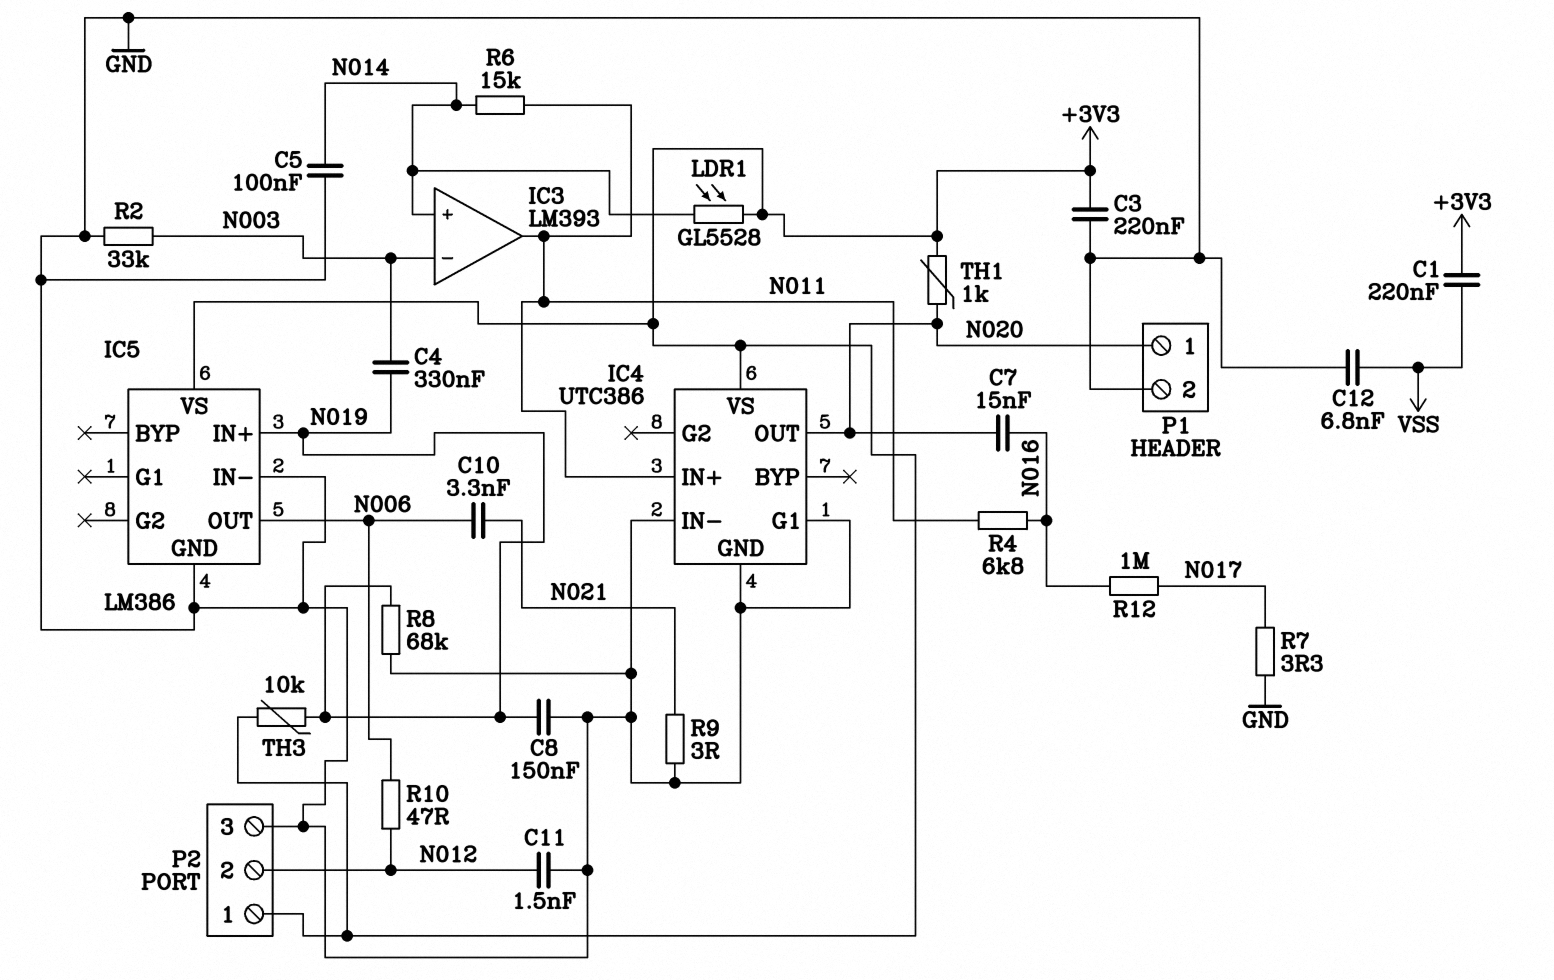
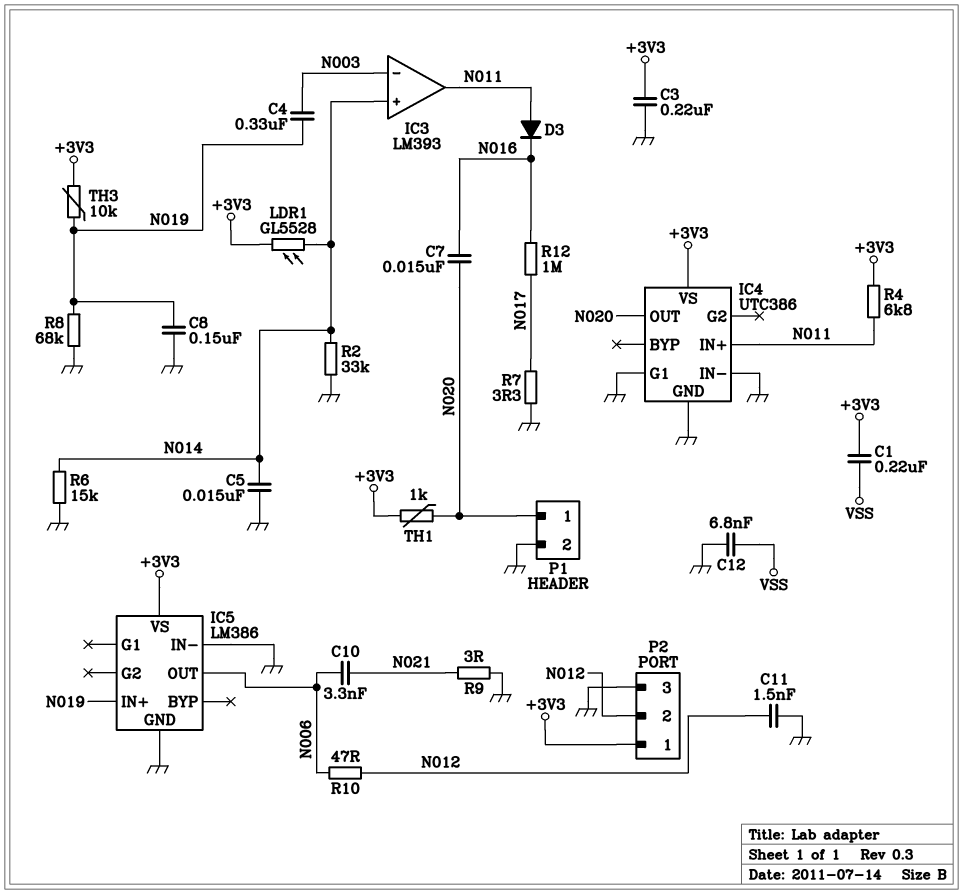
C5: 100nF (GND, N014) -> 15nF (GND, N014)
D3: none -> diode (A N011, K N016)
R2: 33k (GND, N003) -> 33k (GND, N014)
R4: 6.8k (N011, N016) -> 6.8k (+3V3, N011)
R6: 15k (N011, N014) -> 15k (GND, N014)

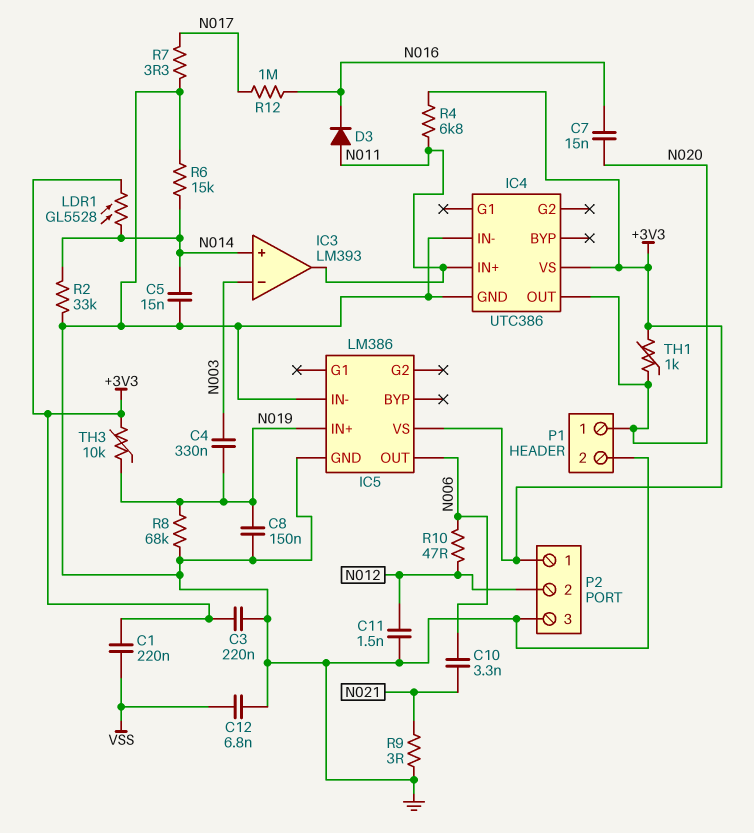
IC4 pin G1: GND -> none

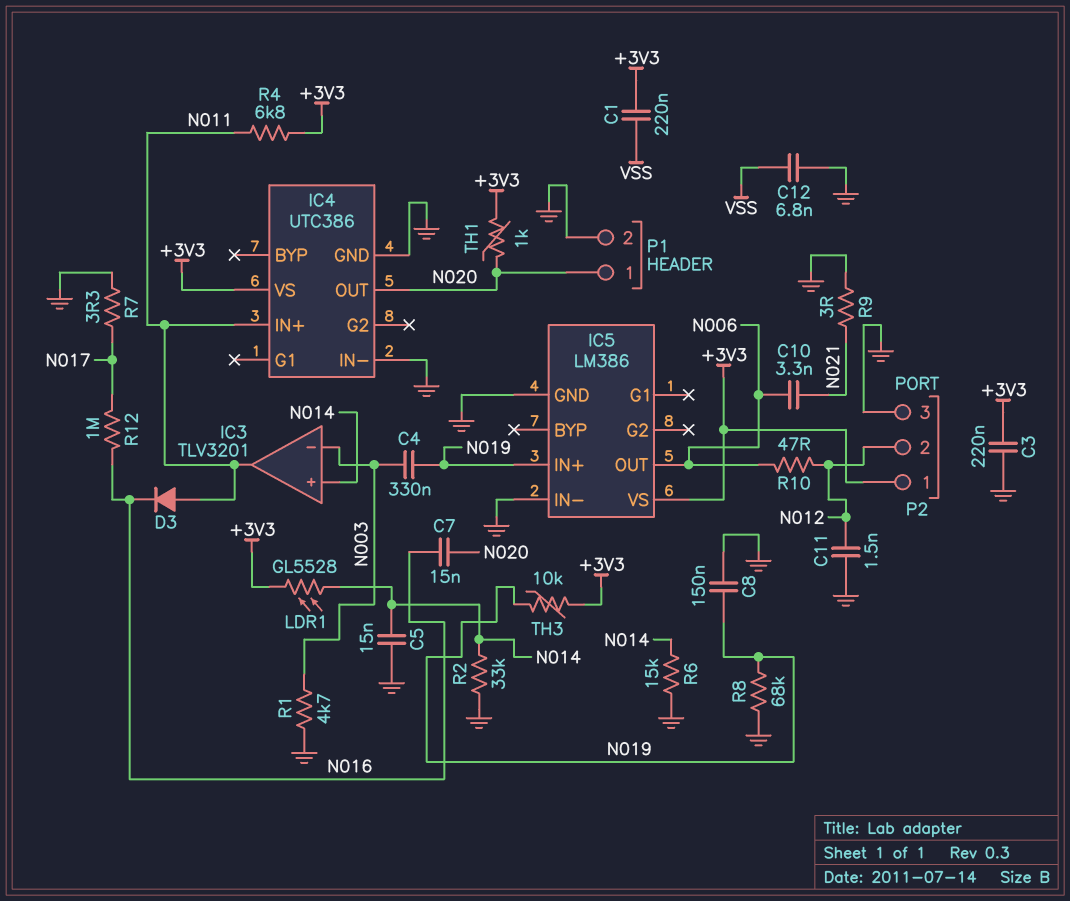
IC3: LM393 -> TLV3201
R1: none -> 4.7k (GND, N003)

